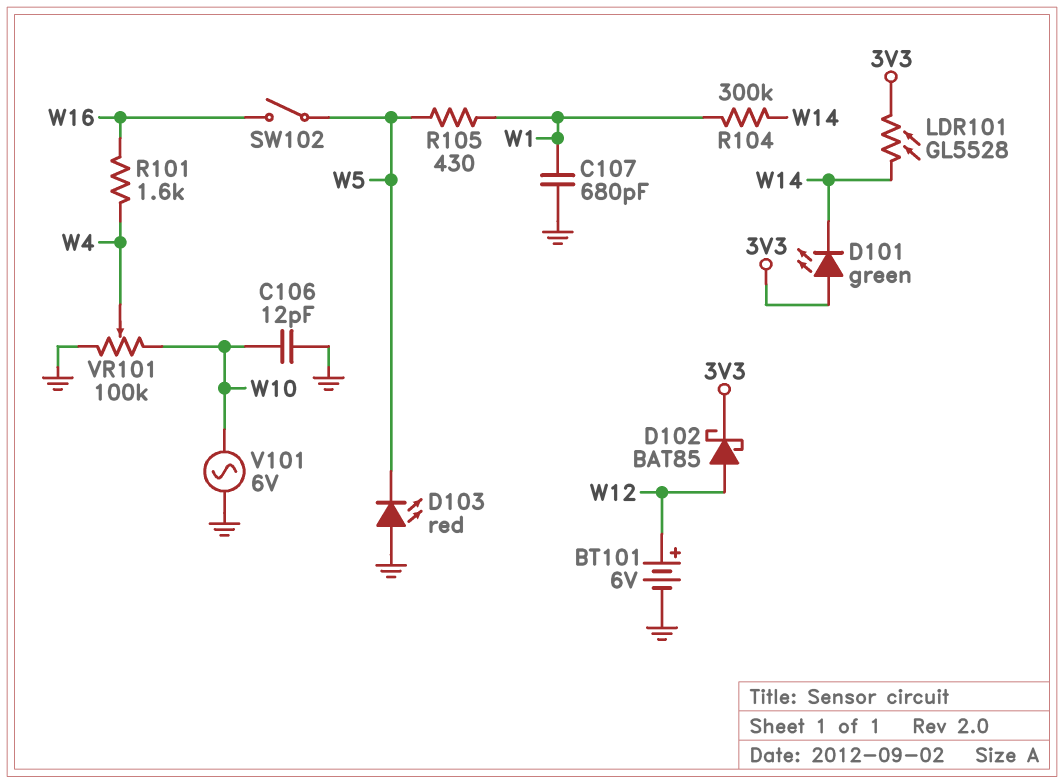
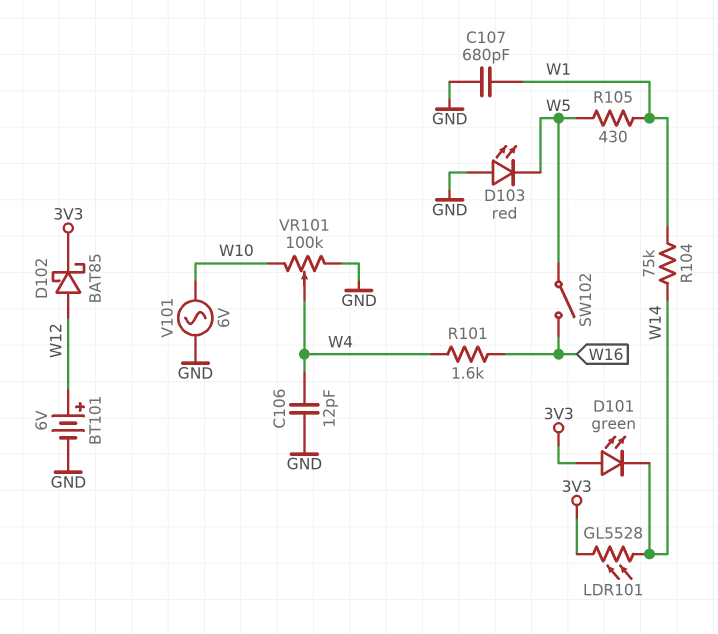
C106: 12pF (GND, W10) -> 12pF (GND, W4)
R104: 300k (W1, W14) -> 75k (W1, W14)

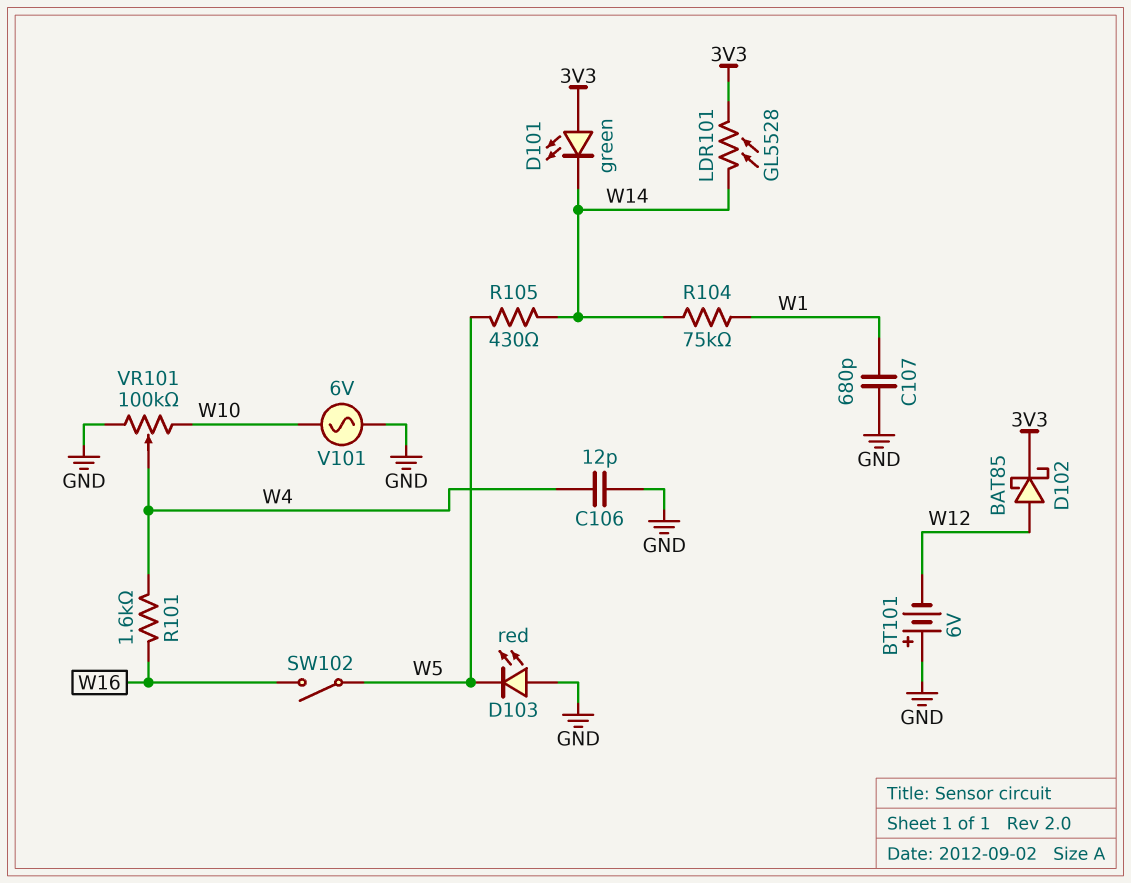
BT101: 6V (plus W12, minus GND) -> 6V (plus GND, minus W12)
R105: 430 (W1, W5) -> 430 (W5, W14)

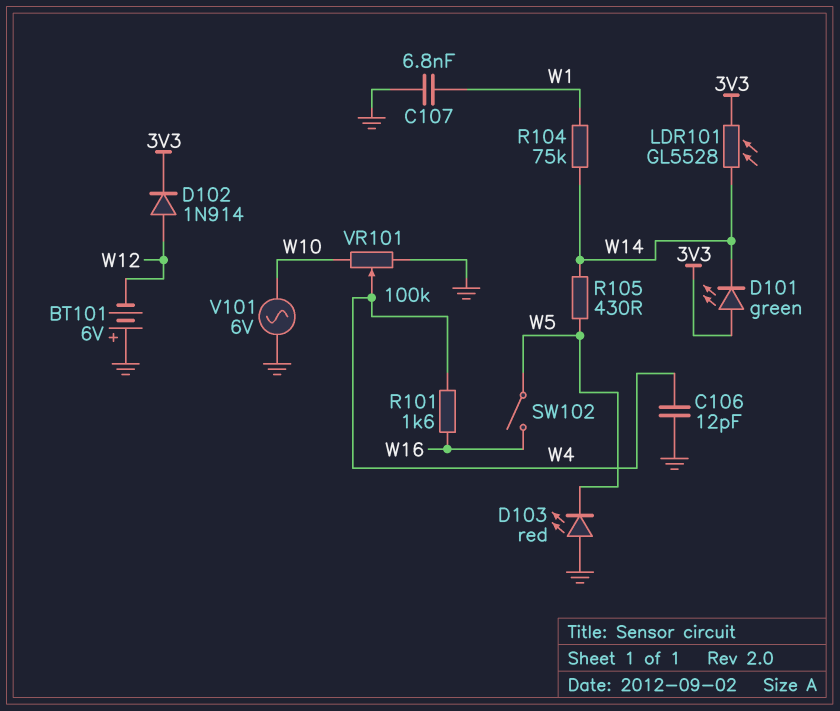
C107: 680pF (GND, W1) -> 6.8nF (GND, W1)
D102: schottky BAT85 (A W12, K 3V3) -> diode 1N914 (A W12, K 3V3)

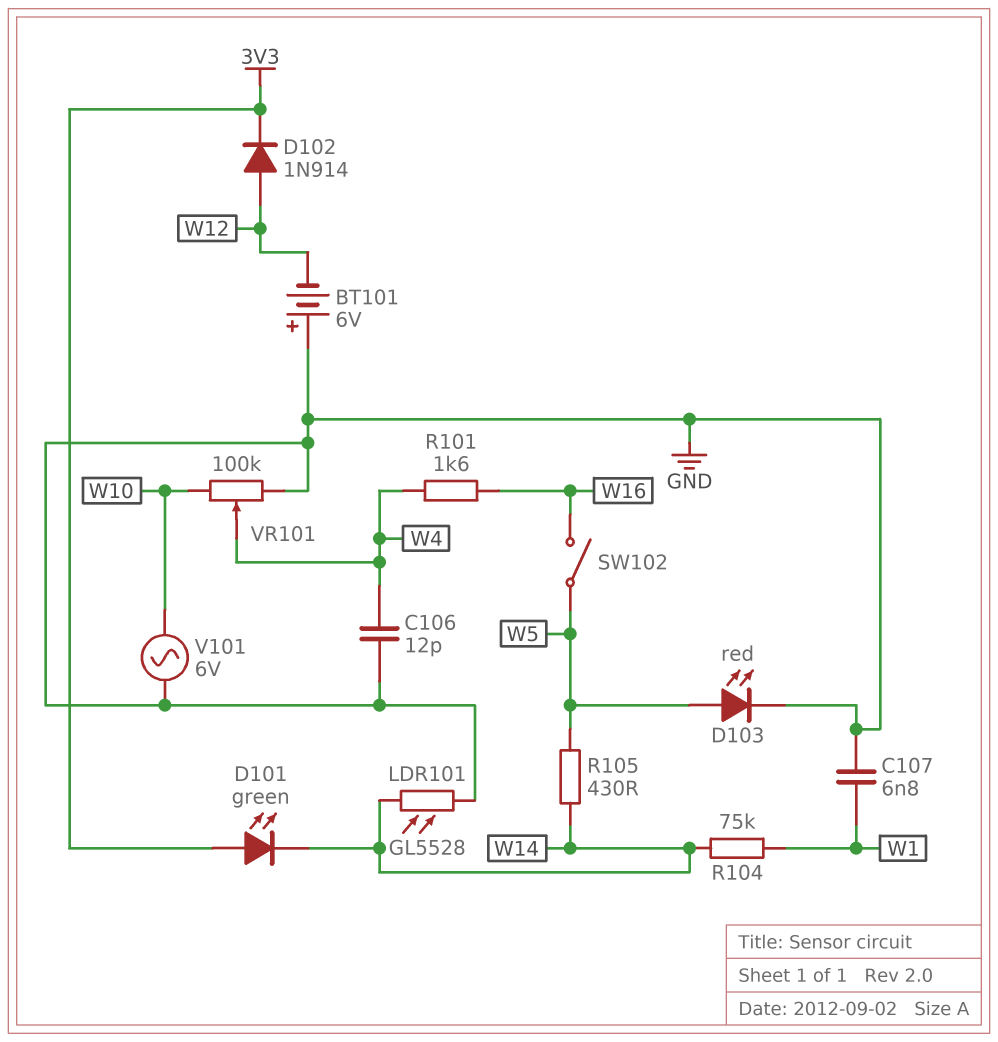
D103: LED red (A GND, K W5) -> LED red (A W5, K GND)
LDR101: GL5528 (3V3, W14) -> GL5528 (GND, W14)

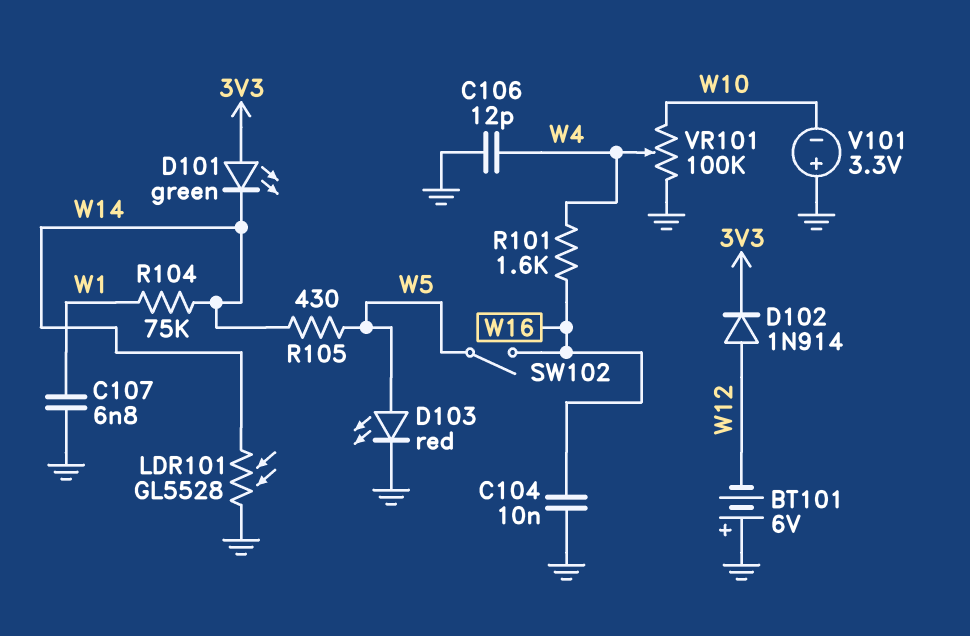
C104: none -> 10nF (GND, W16)
V101: AC 6V (GND, W10) -> 3.3V (plus GND, minus W10)

